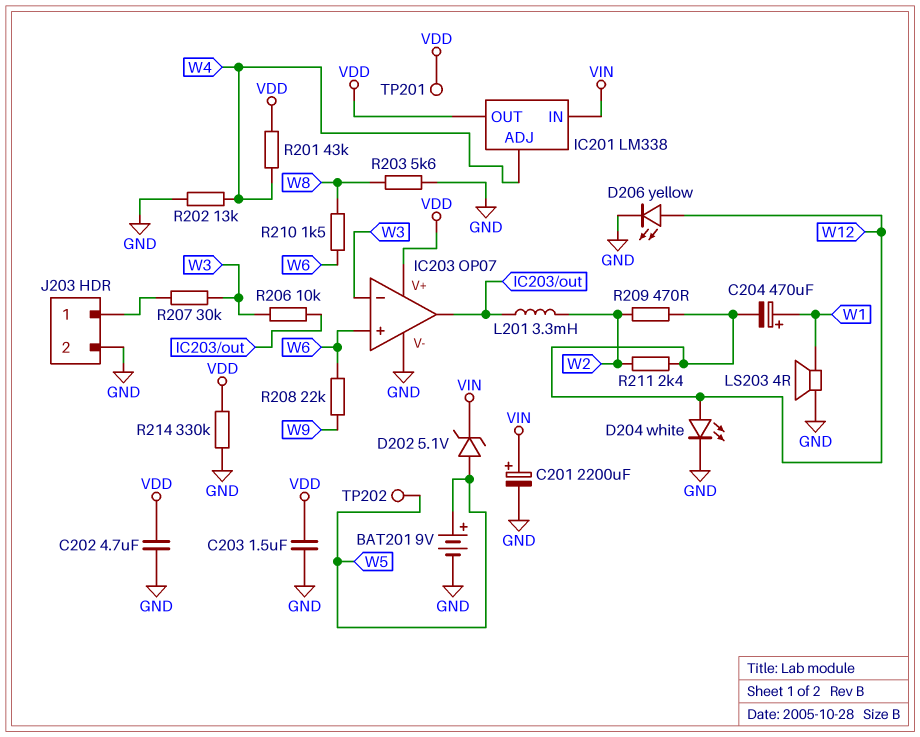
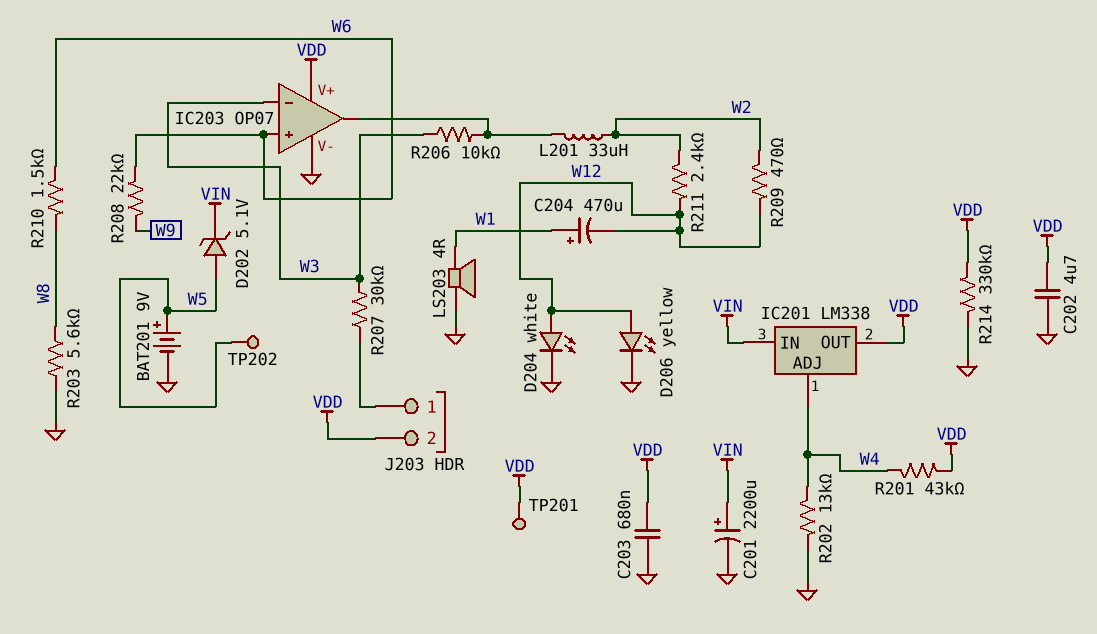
C203: 1.5uF (GND, VDD) -> 680nF (GND, VDD)
J203 pin 2: GND -> VDD
L201: 3.3mH (IC203/out, W2) -> 33uH (IC203/out, W2)

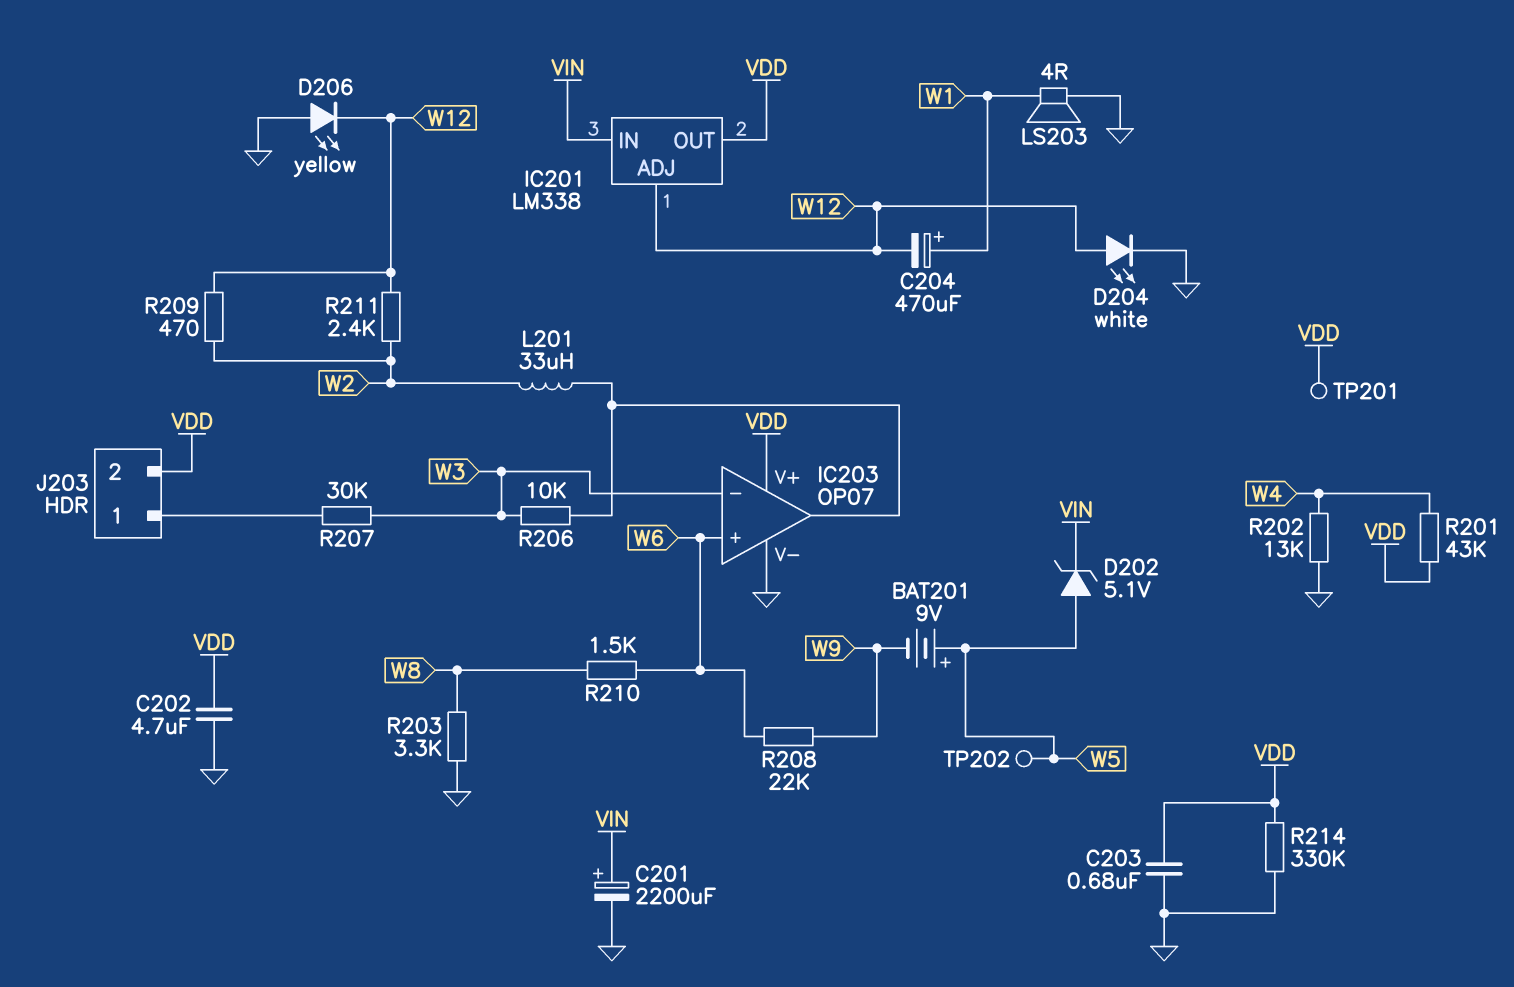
BAT201: 9V (plus W5, minus GND) -> 9V (plus W5, minus W9)
D206: LED yellow (A W12, K GND) -> LED yellow (A GND, K W12)
IC201 pin ADJ: W4 -> W12
R203: 5.6k (GND, W8) -> 3.3k (GND, W8)

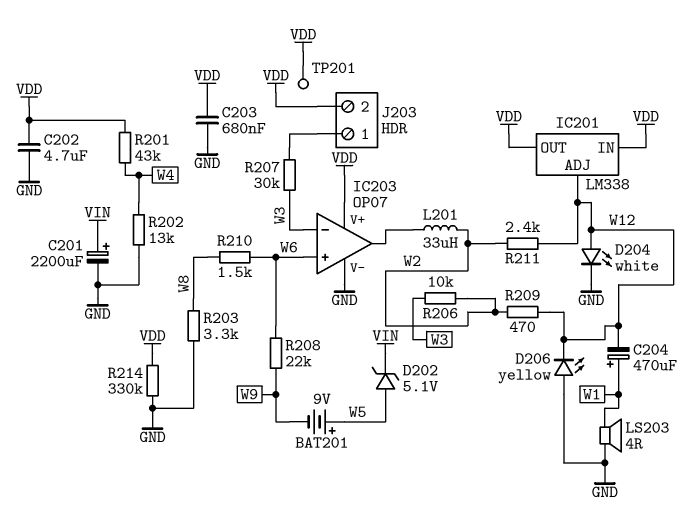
IC201 pin IN: VIN -> VDD
R206: 10k (IC203/out, W3) -> 10k (W2, W3)
TP202: test point (W5) -> none

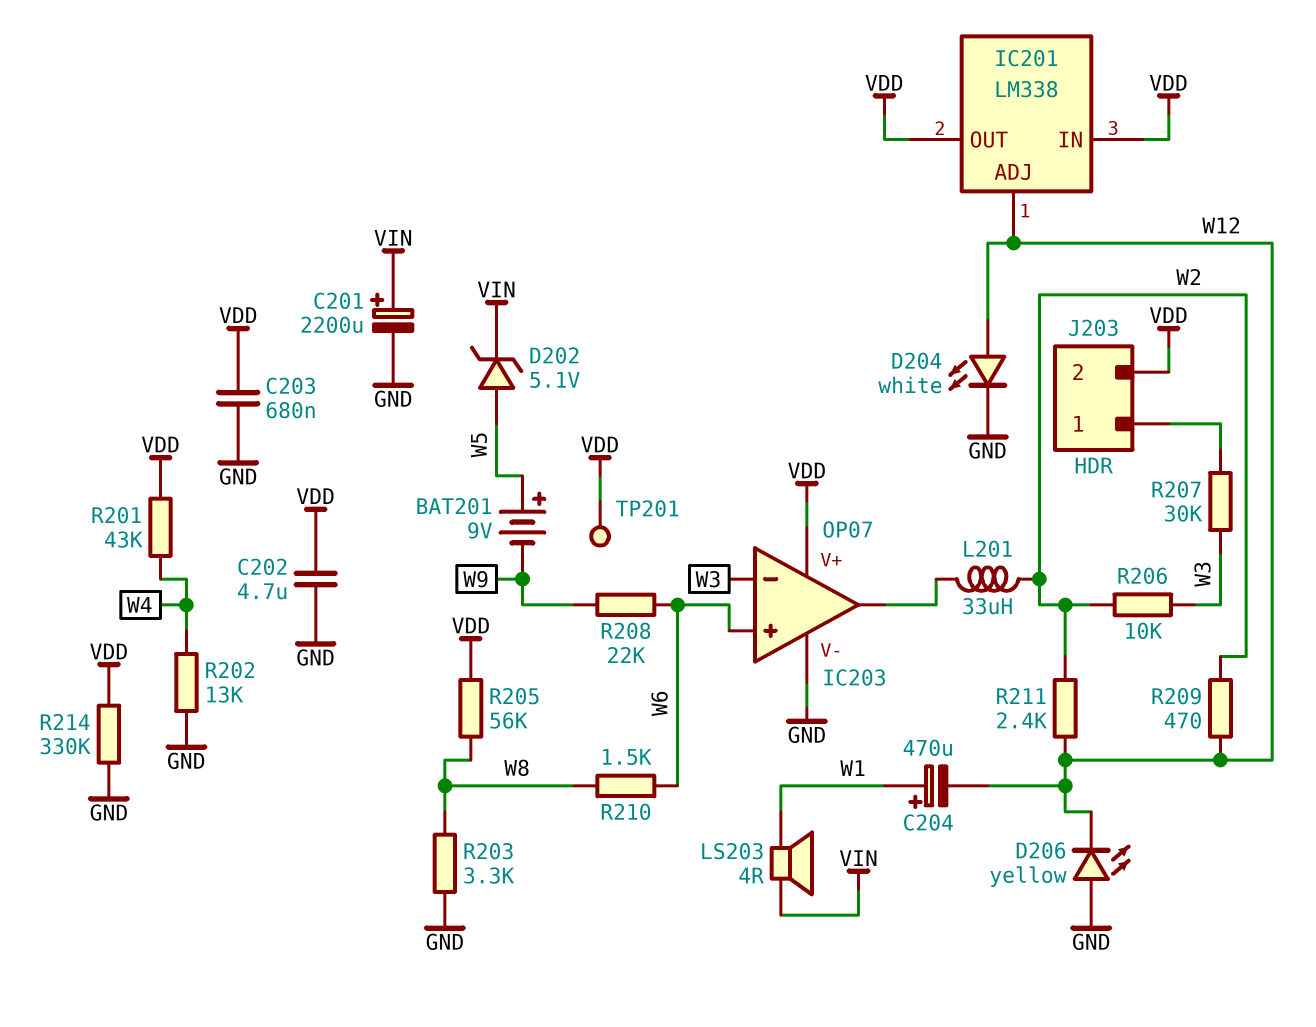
LS203: speaker 4R (GND, W1) -> speaker 4R (VIN, W1)
R205: none -> 56k (VDD, W8)

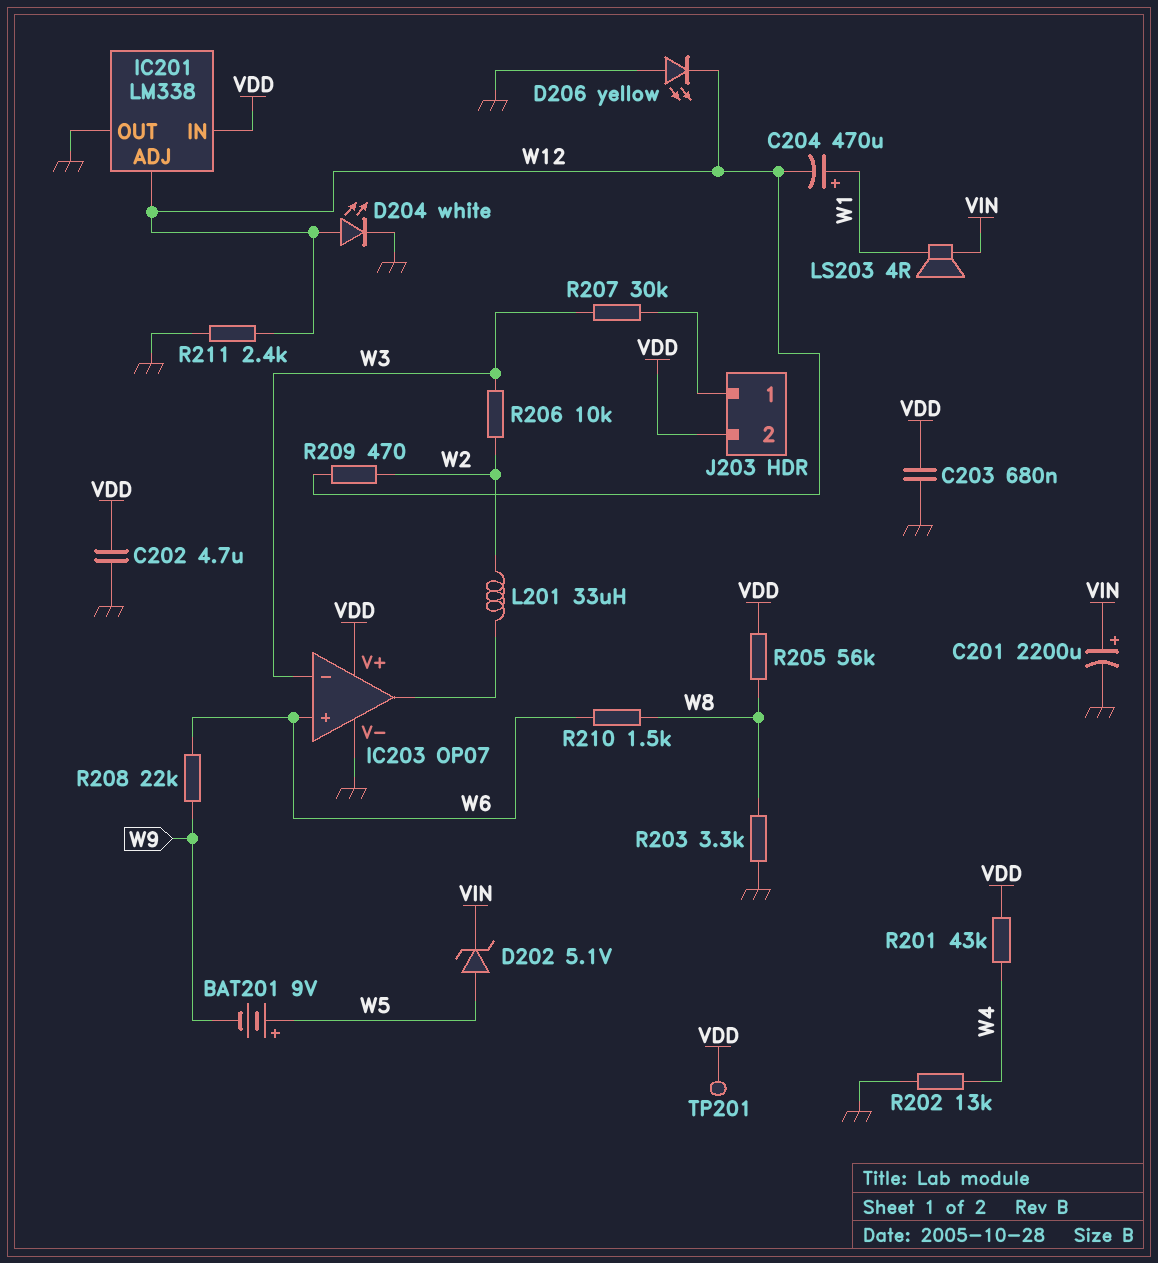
IC201 pin OUT: VDD -> GND
R211: 2.4k (W2, W12) -> 2.4k (GND, W12)
R214: 330k (GND, VDD) -> none

